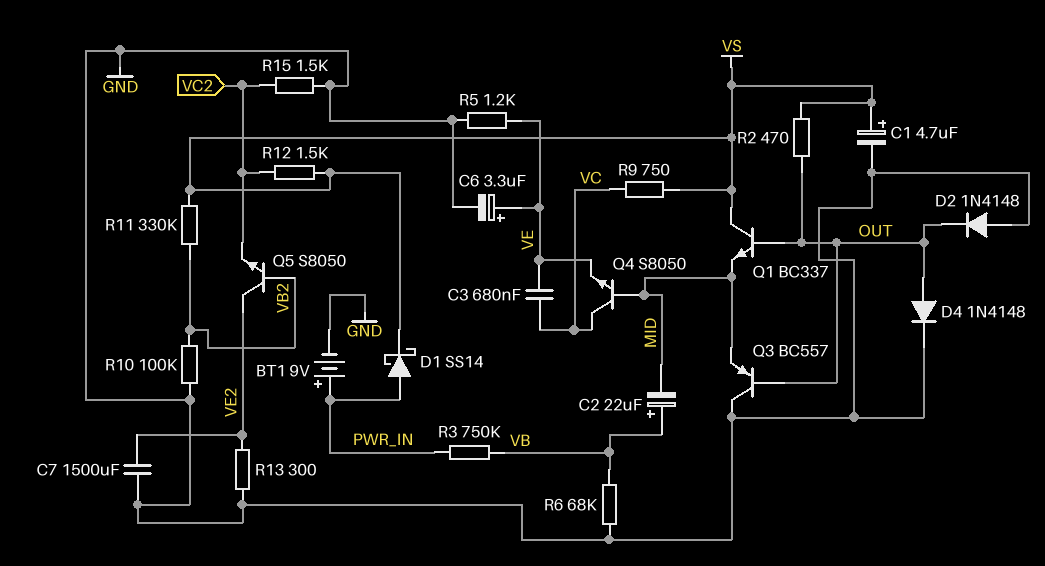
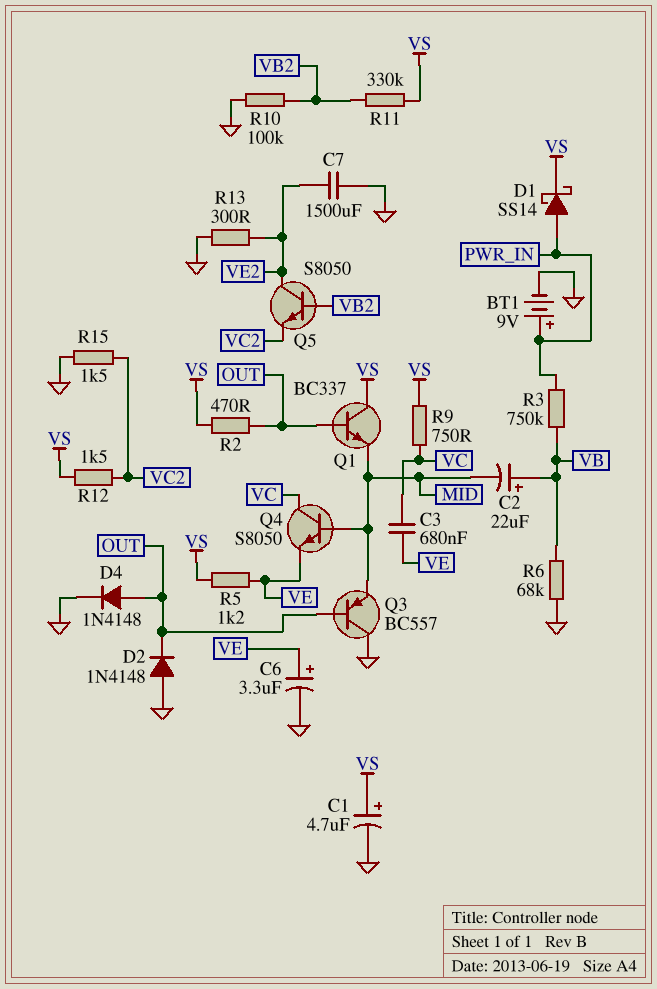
R5: 1.2k (GND, VE) -> 1.2k (VE, VS)

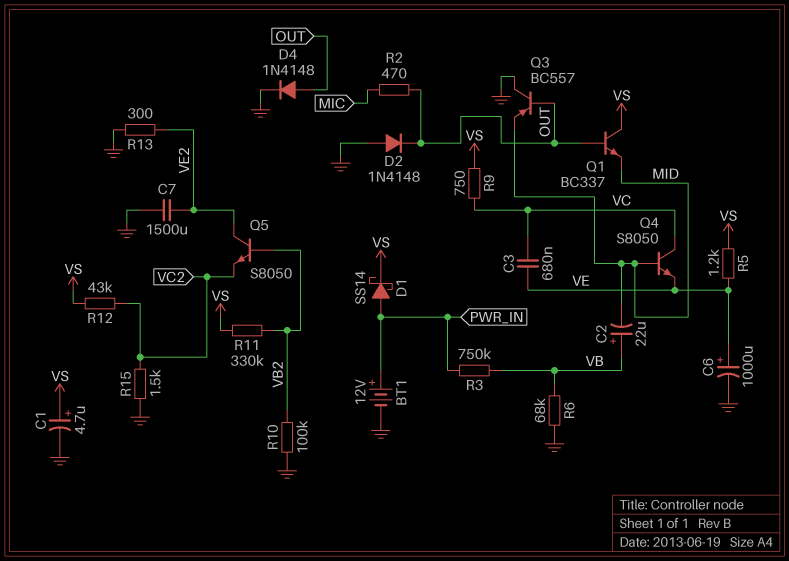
BT1: 9V (plus PWR_IN, minus GND) -> 12V (plus PWR_IN, minus GND)
C6: 3.3uF (plus VE, minus GND) -> 1000uF (plus VE, minus GND)
R2: 470 (OUT, VS) -> 470 (MIC, OUT)
R12: 1.5k (VC2, VS) -> 43k (VC2, VS)

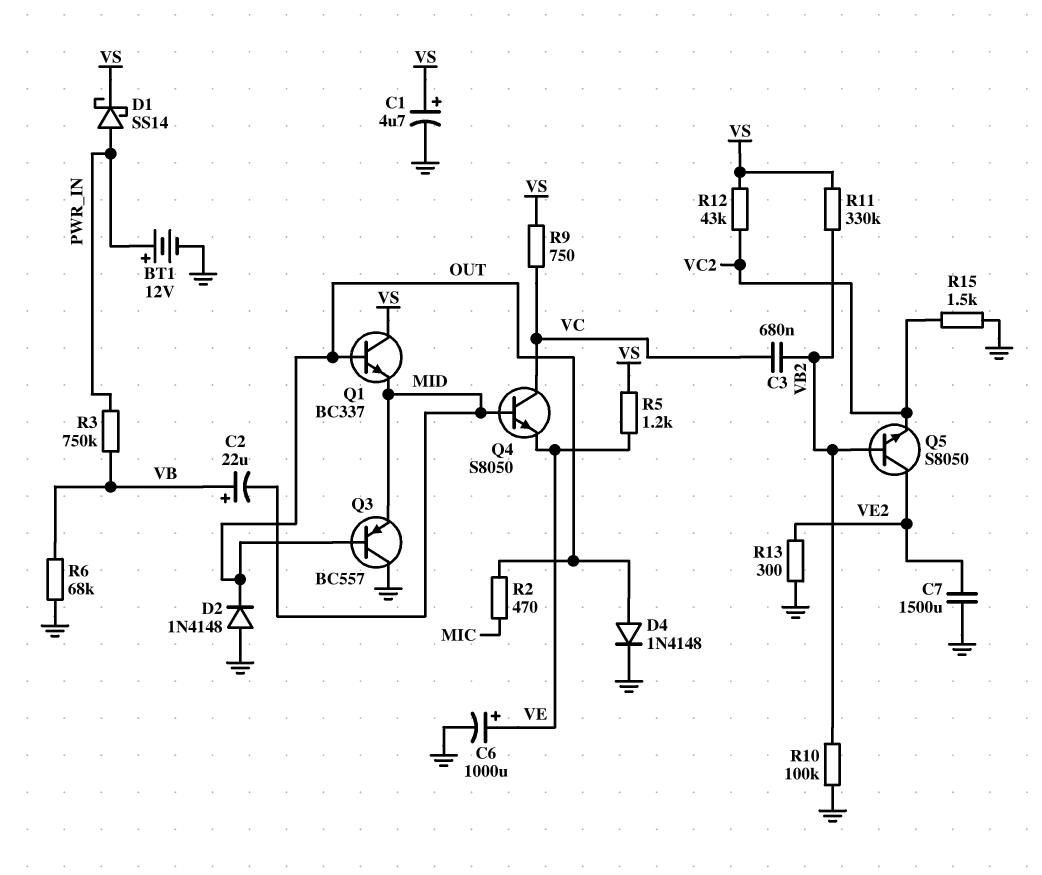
C3: 680nF (VC, VE) -> 680nF (VB2, VC)

